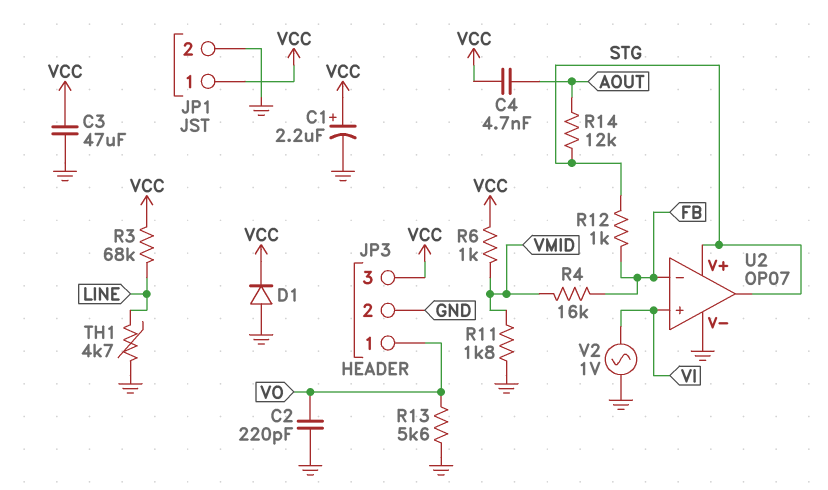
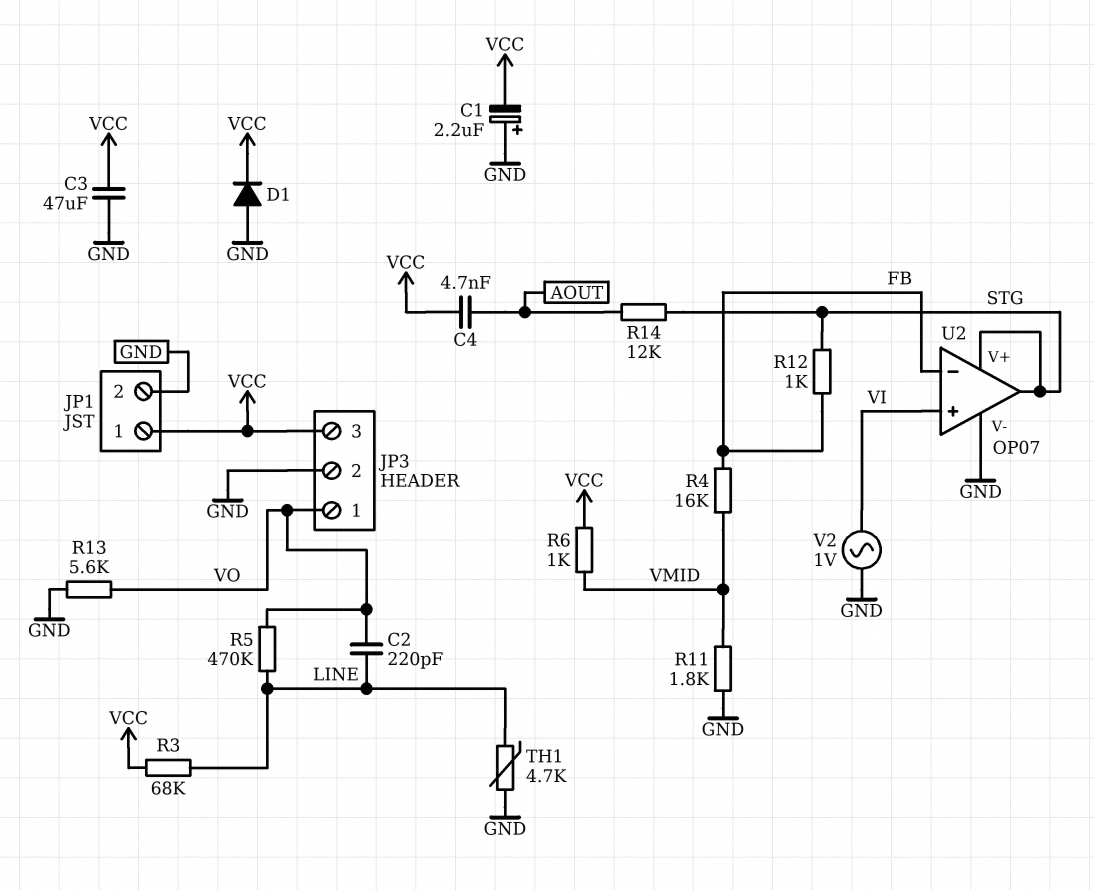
C1: 2.2uF (plus VCC, minus GND) -> 2.2uF (plus GND, minus VCC)
C2: 220pF (GND, VO) -> 220pF (LINE, VO)
R5: none -> 470k (LINE, VO)

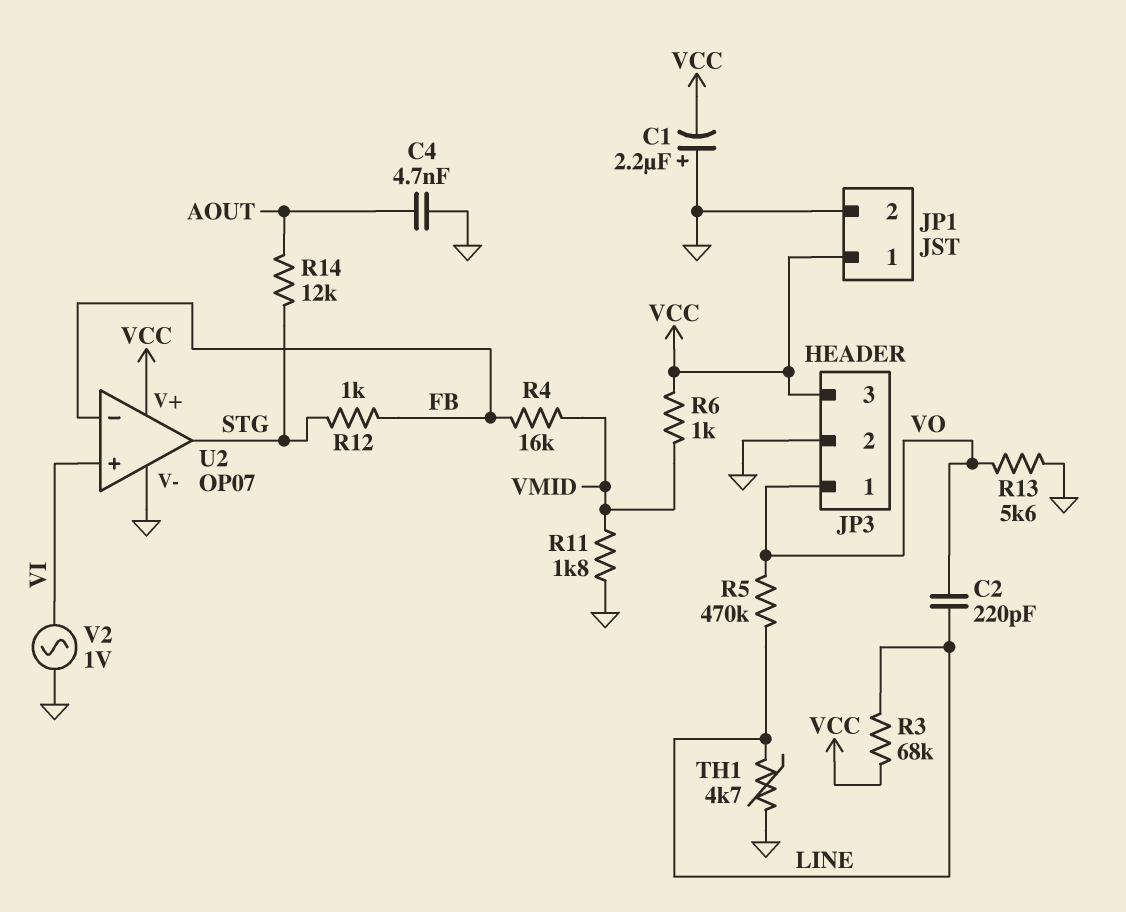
C3: 47uF (GND, VCC) -> none
C4: 4.7nF (AOUT, VCC) -> 4.7nF (AOUT, GND)
D1: diode (A GND, K VCC) -> none
U2 pin V+: STG -> VCC

